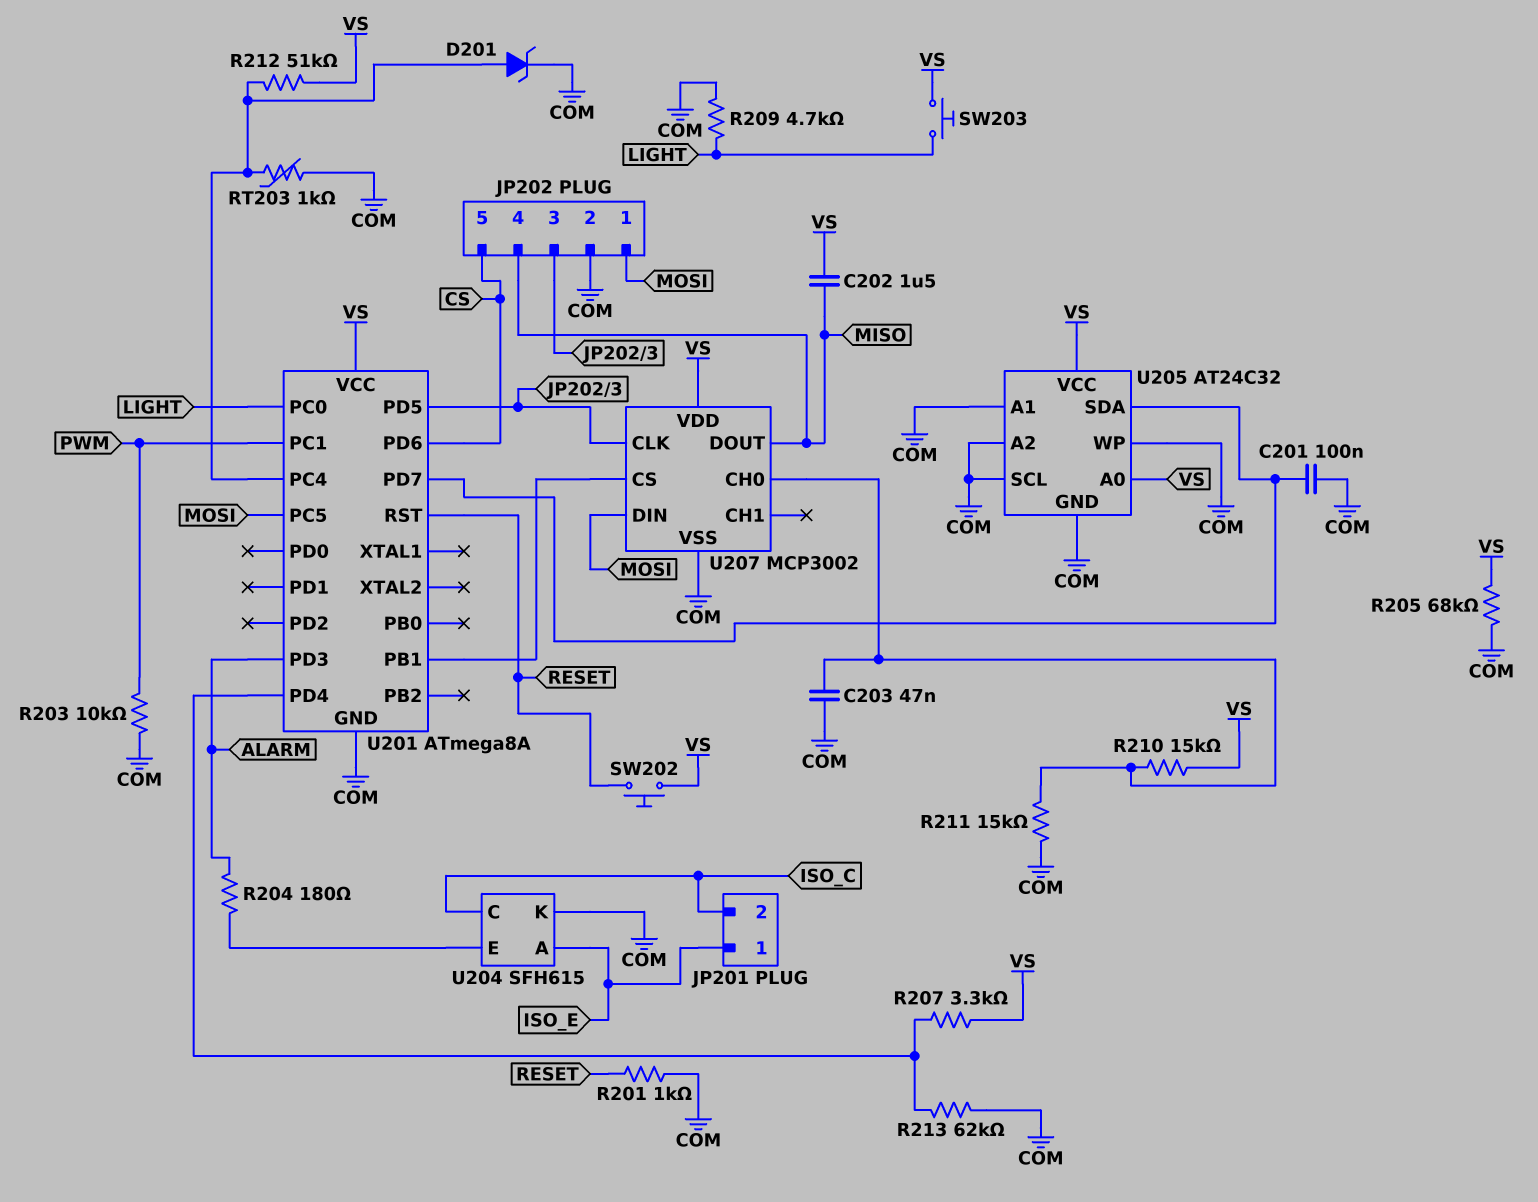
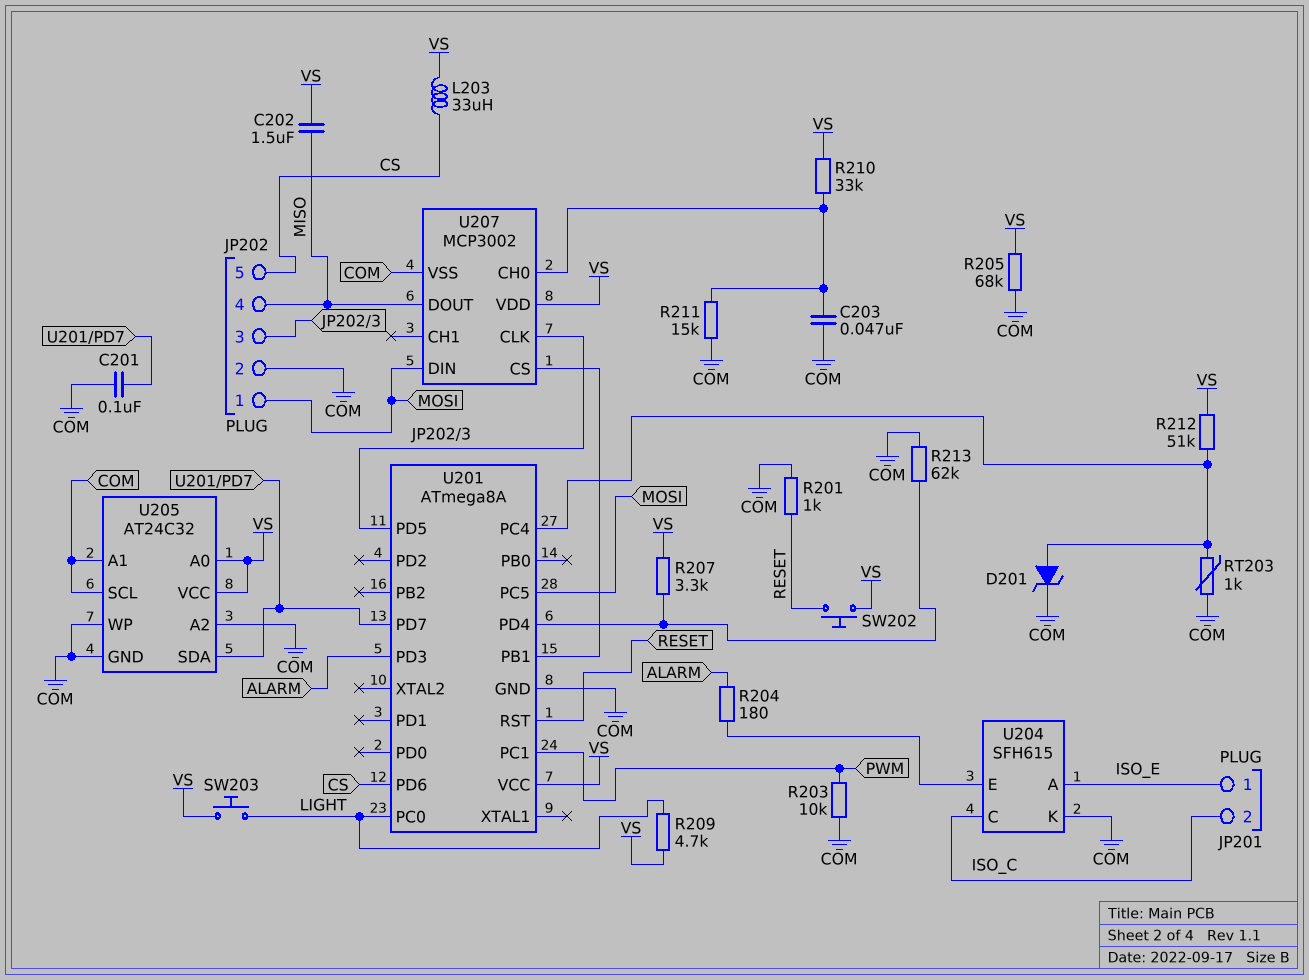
L203: none -> 33uH (CS, VS)
R209: 4.7k (COM, LIGHT) -> 4.7k (LIGHT, VS)
R210: 15k (U207/CH0, VS) -> 33k (U207/CH0, VS)

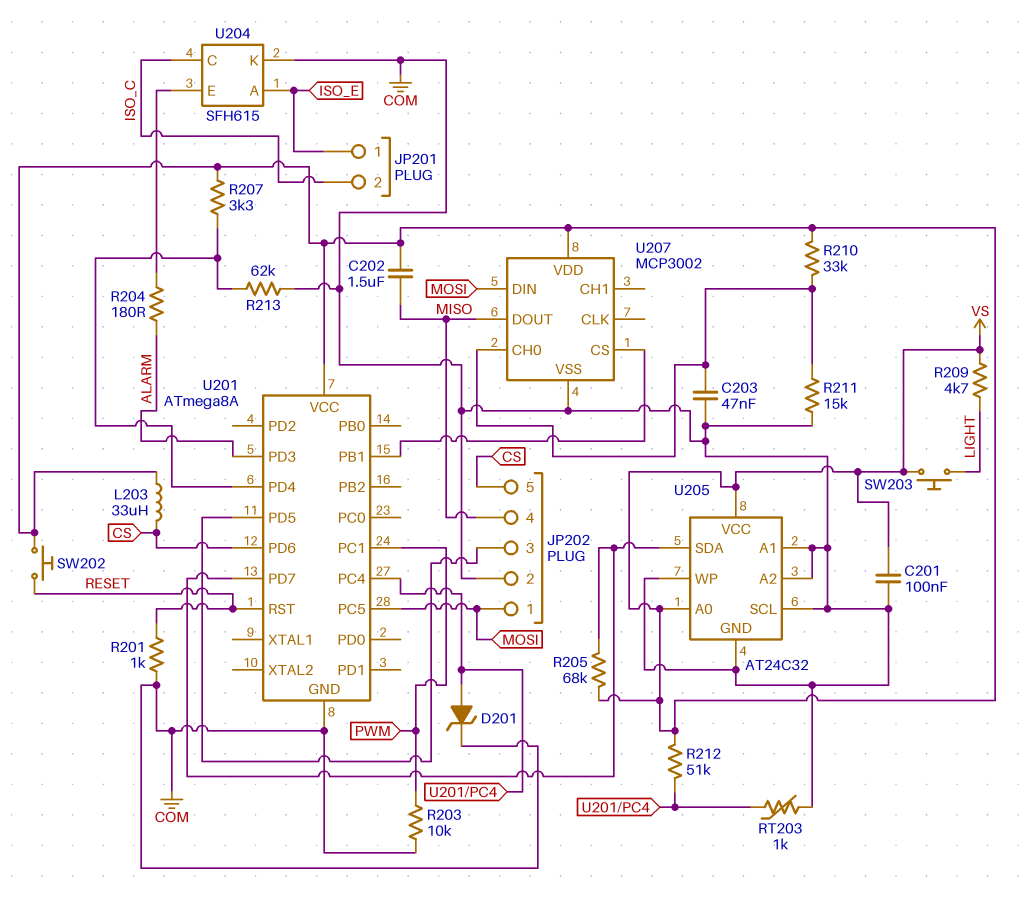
C201: 100nF (COM, U201/PD7) -> 100nF (COM, VS)
R205: 68k (COM, VS) -> 68k (U201/PD7, VS)
U201 pin PC0: LIGHT -> none
U207 pin CLK: JP202/3 -> none

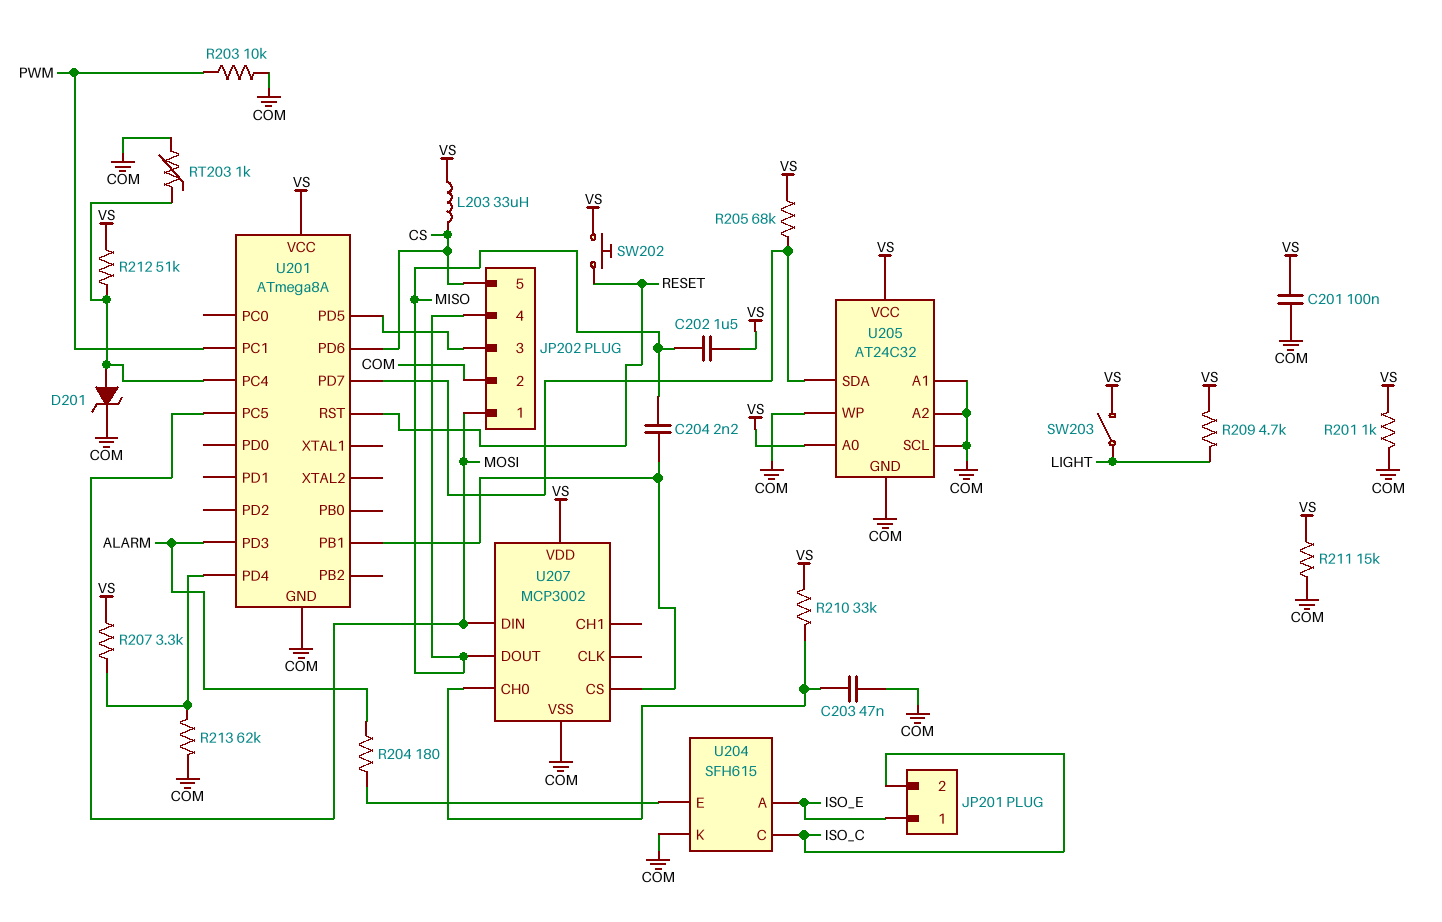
C204: none -> 2.2nF (MISO, U201/PB1)
R201: 1k (COM, RESET) -> 1k (COM, VS)
R211: 15k (COM, U207/CH0) -> 15k (COM, VS)
SW203: button (LIGHT, VS) -> switch (LIGHT, VS)

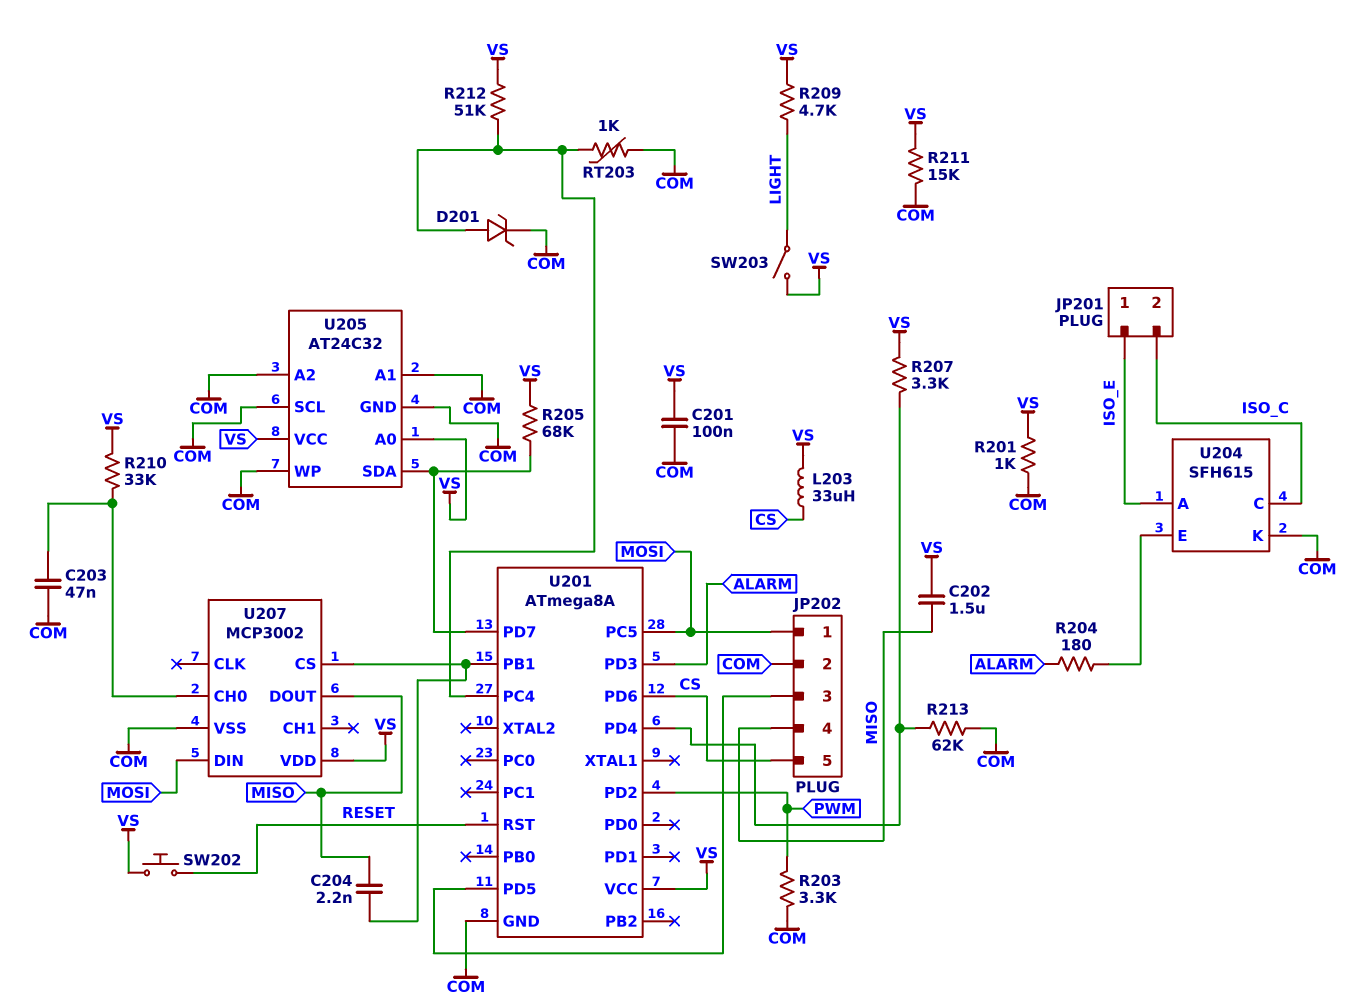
R203: 10k (COM, PWM) -> 3.3k (COM, PWM)
U201 pin PC1: PWM -> none
U201 pin PD2: none -> PWM

